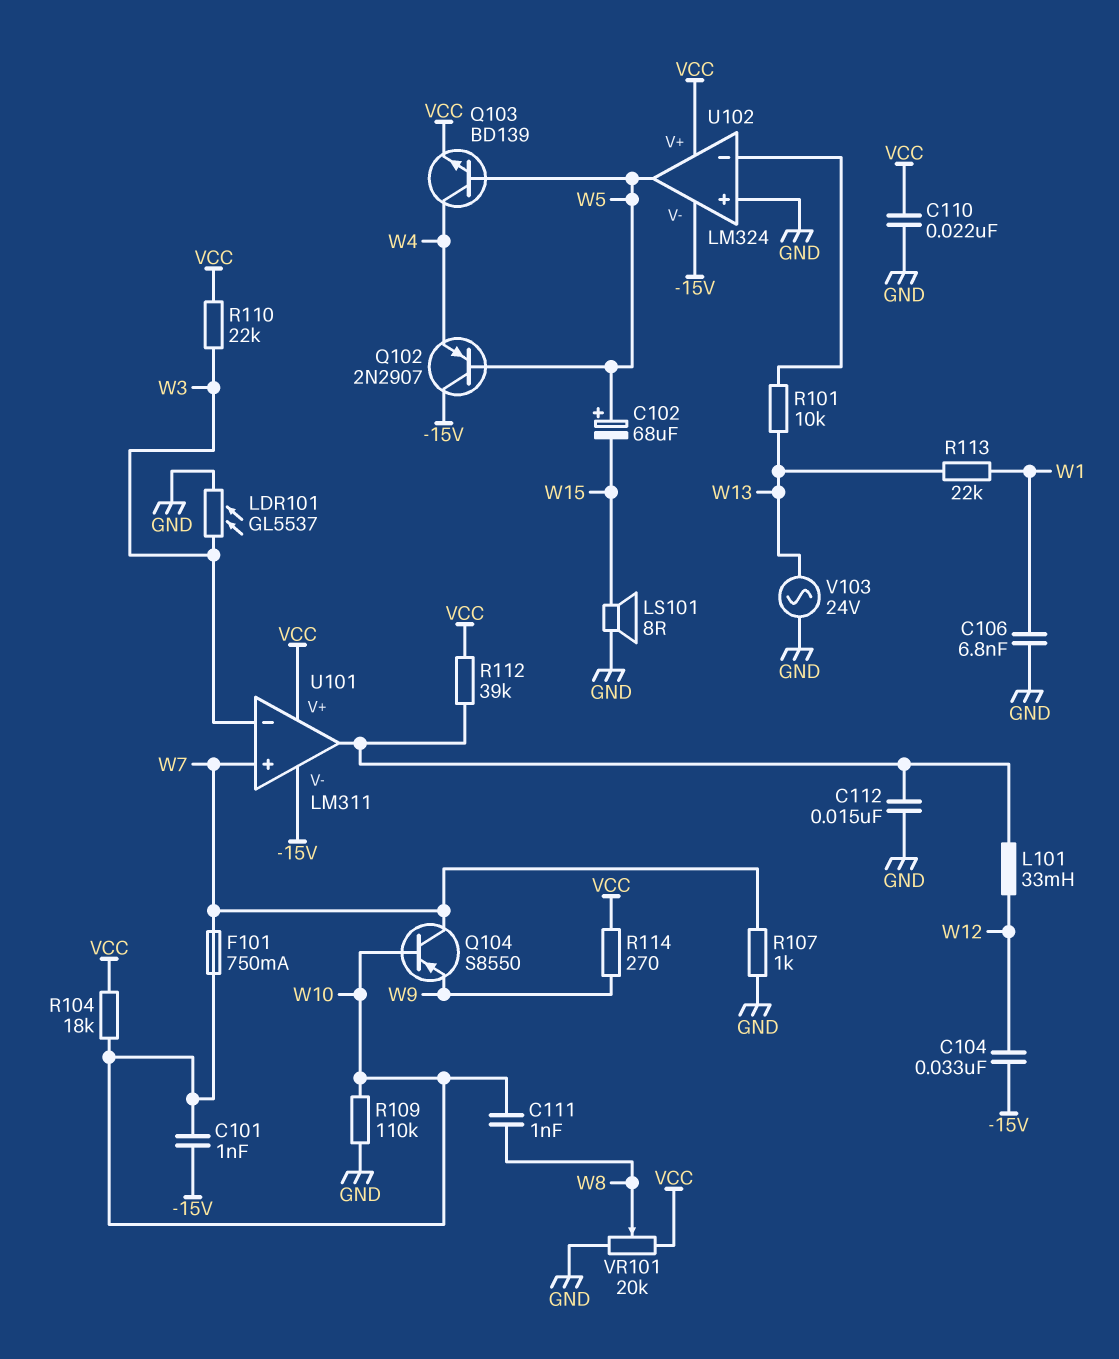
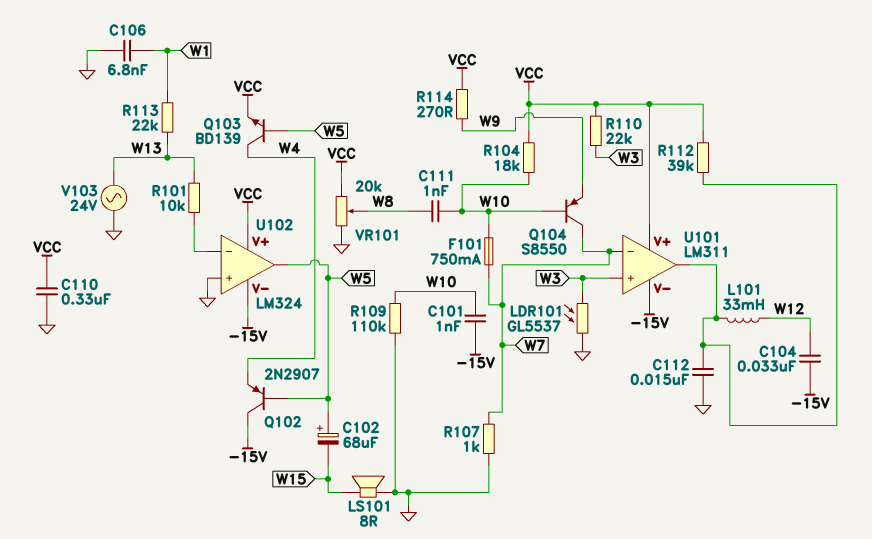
C110: 22nF (GND, VCC) -> 330nF (GND, VCC)
U101 pin in+: W7 -> W3
U101 pin in-: W3 -> W7

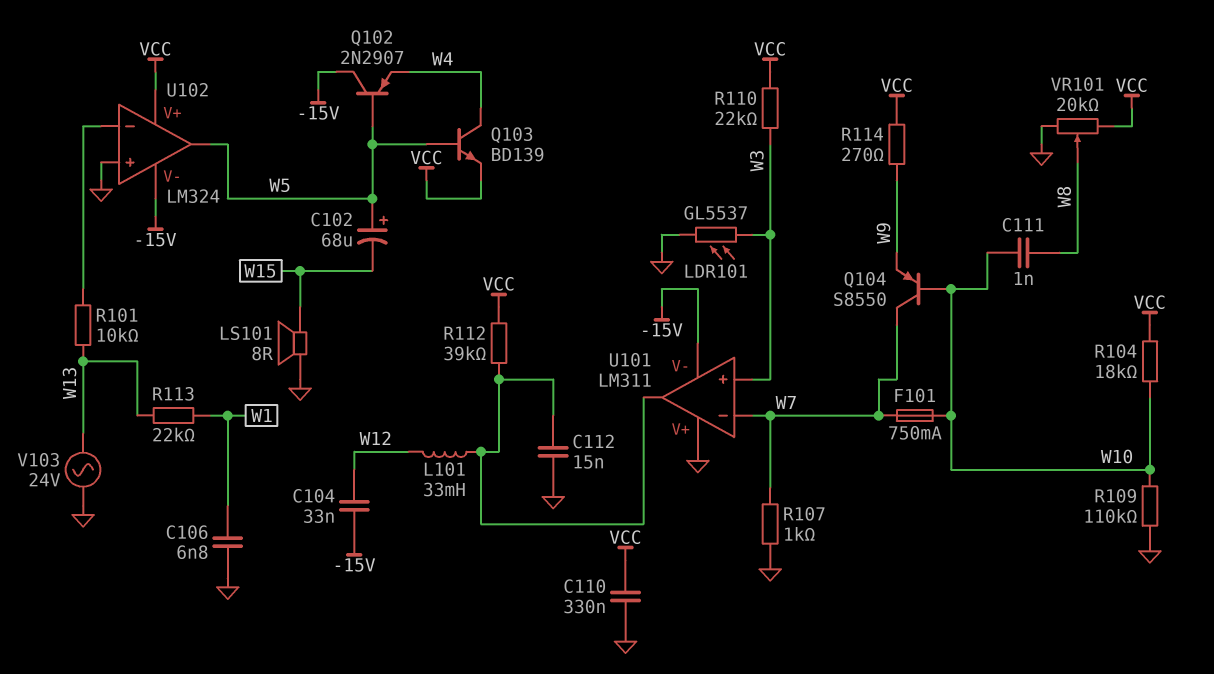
C101: 1nF (-15V, W10) -> none
U101 pin V+: VCC -> GND

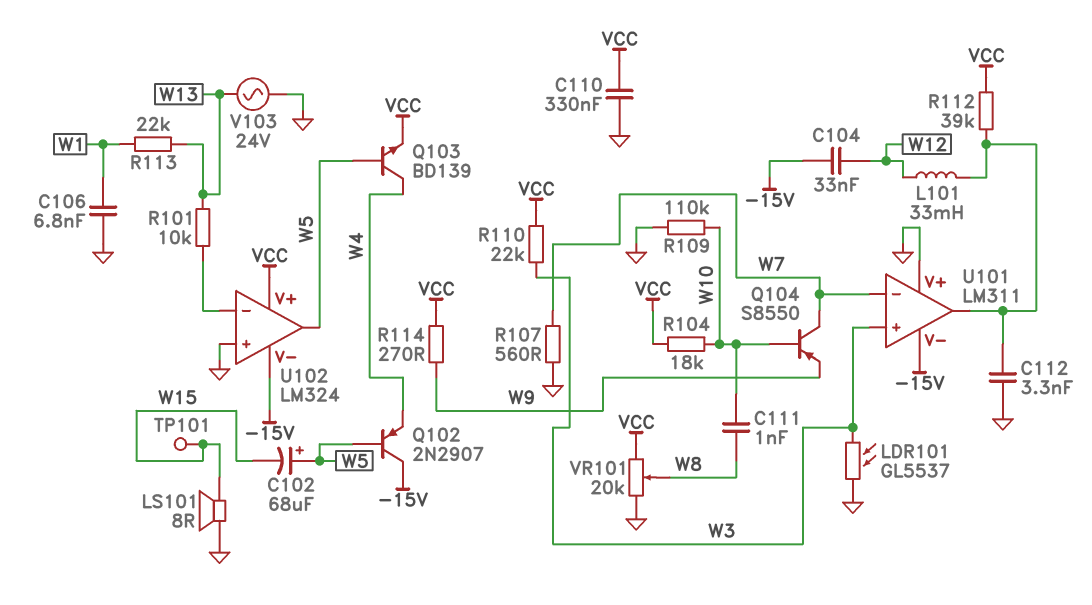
C112: 15nF (GND, U101/out) -> 3.3nF (GND, U101/out)
F101: 750mA (W7, W10) -> none
R107: 1k (GND, W7) -> 560 (GND, W7)
TP101: none -> test point (W15)

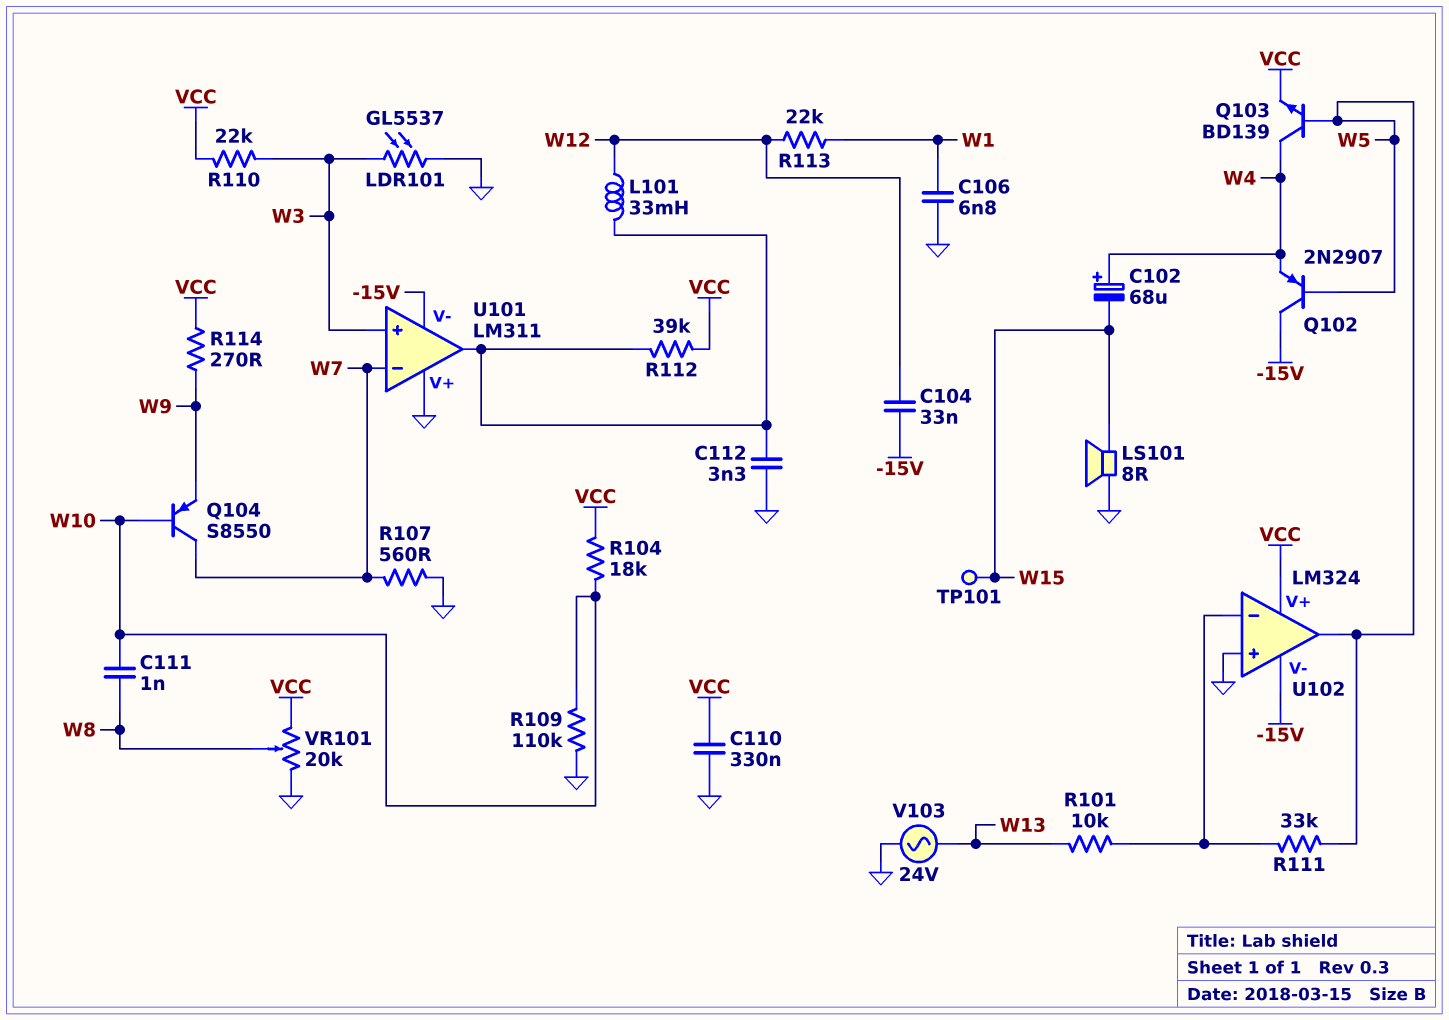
C102: 68uF (plus W5, minus W15) -> 68uF (plus W4, minus W15)
R111: none -> 33k (U102/in-, W5)
R113: 22k (W1, W13) -> 22k (W1, W12)

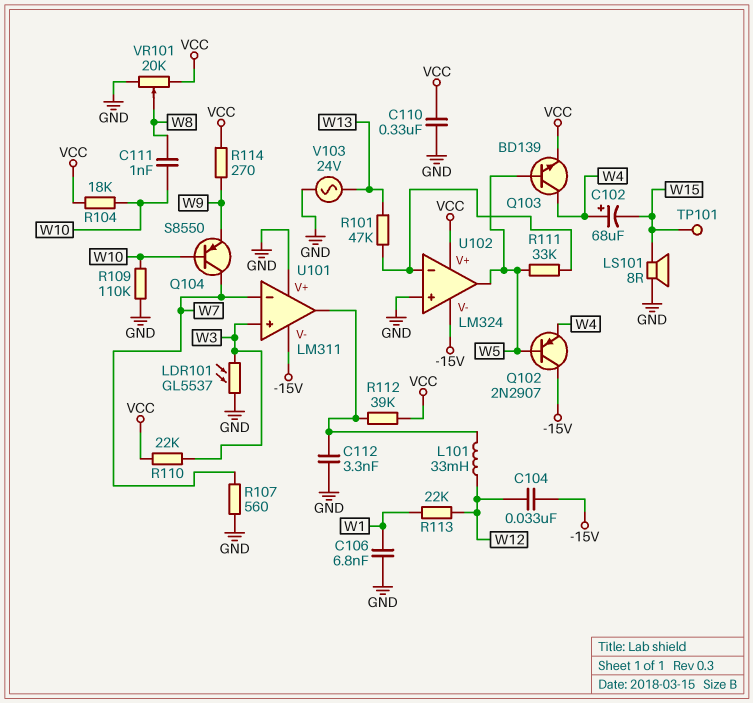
R101: 10k (U102/in-, W13) -> 47k (U102/in-, W13)

